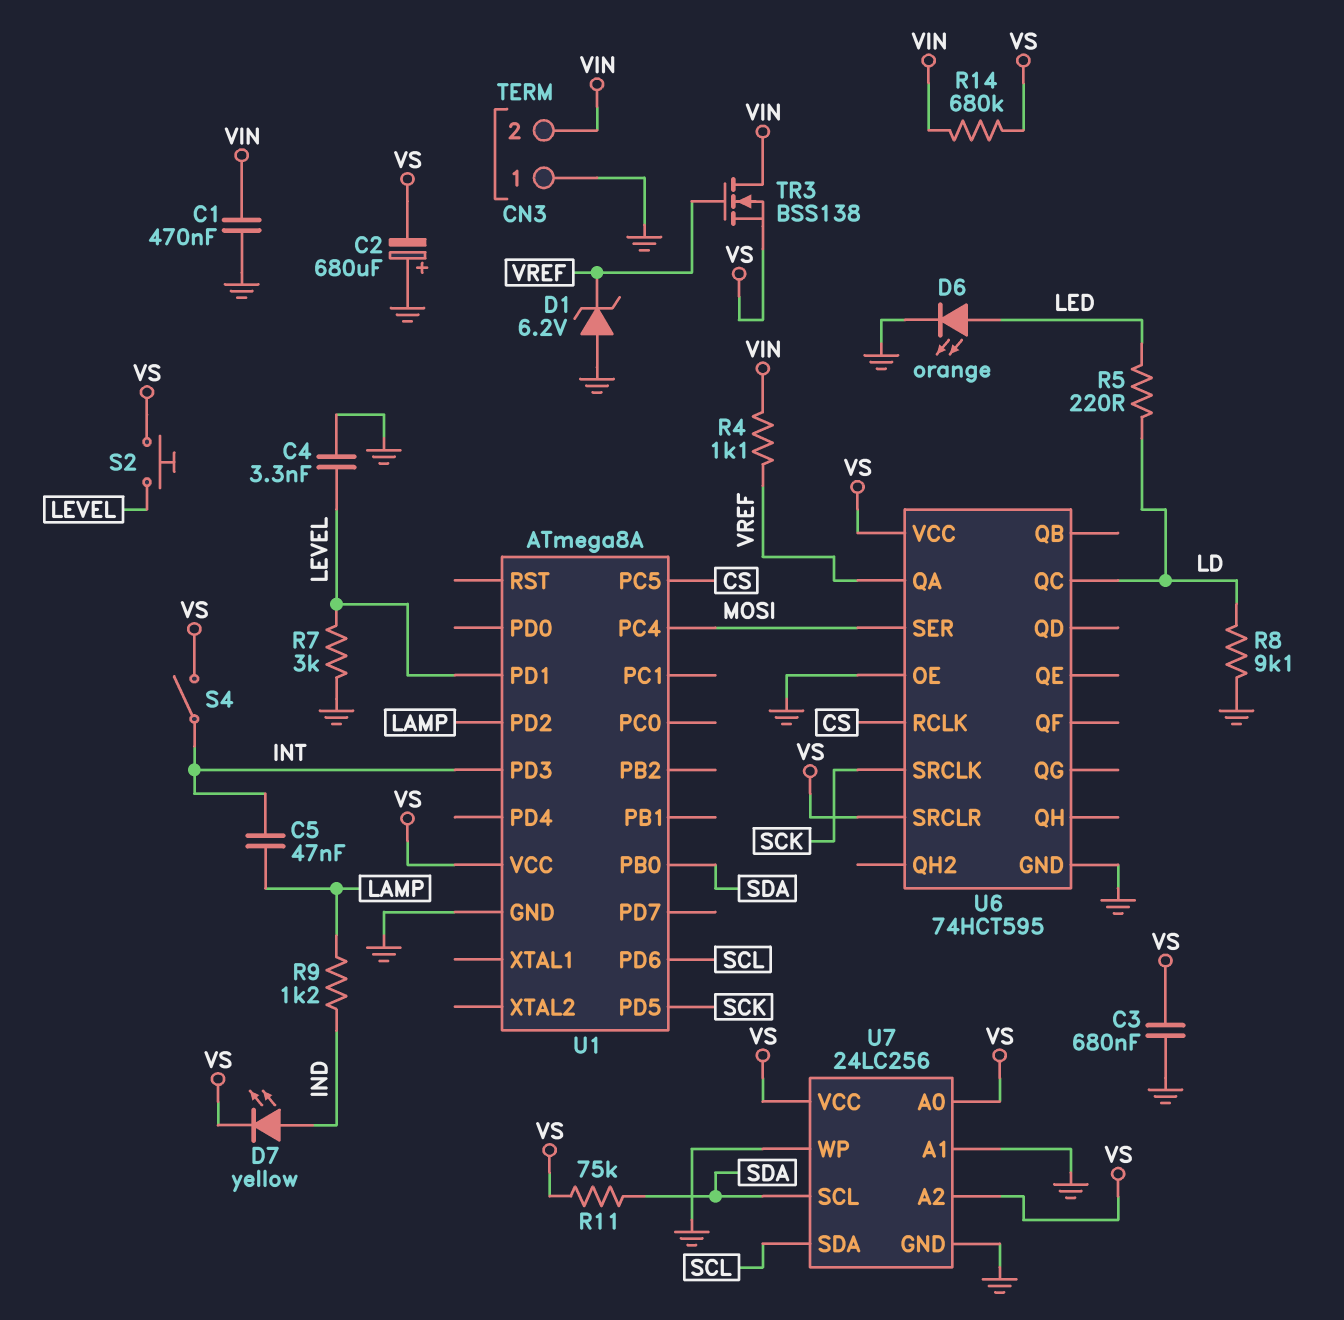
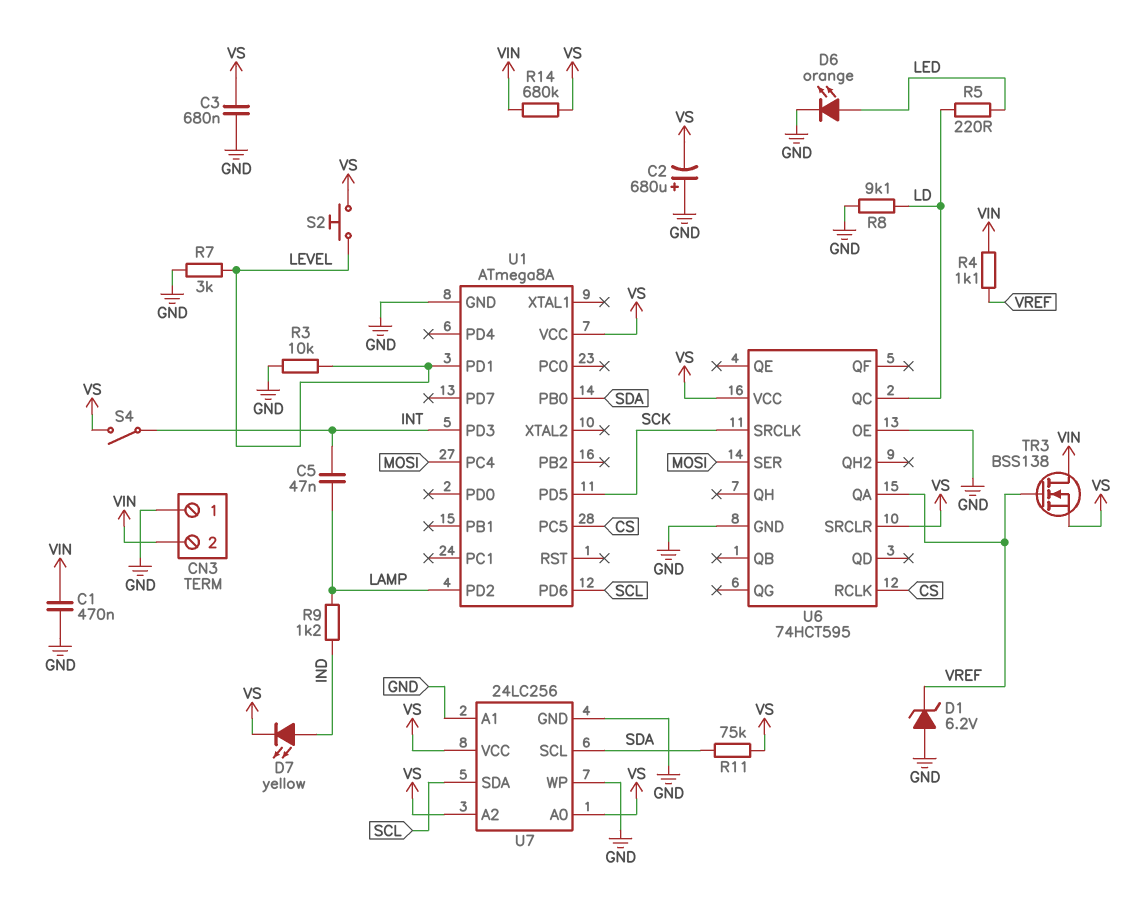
C4: 3.3nF (GND, LEVEL) -> none
R3: none -> 10k (GND, LEVEL)

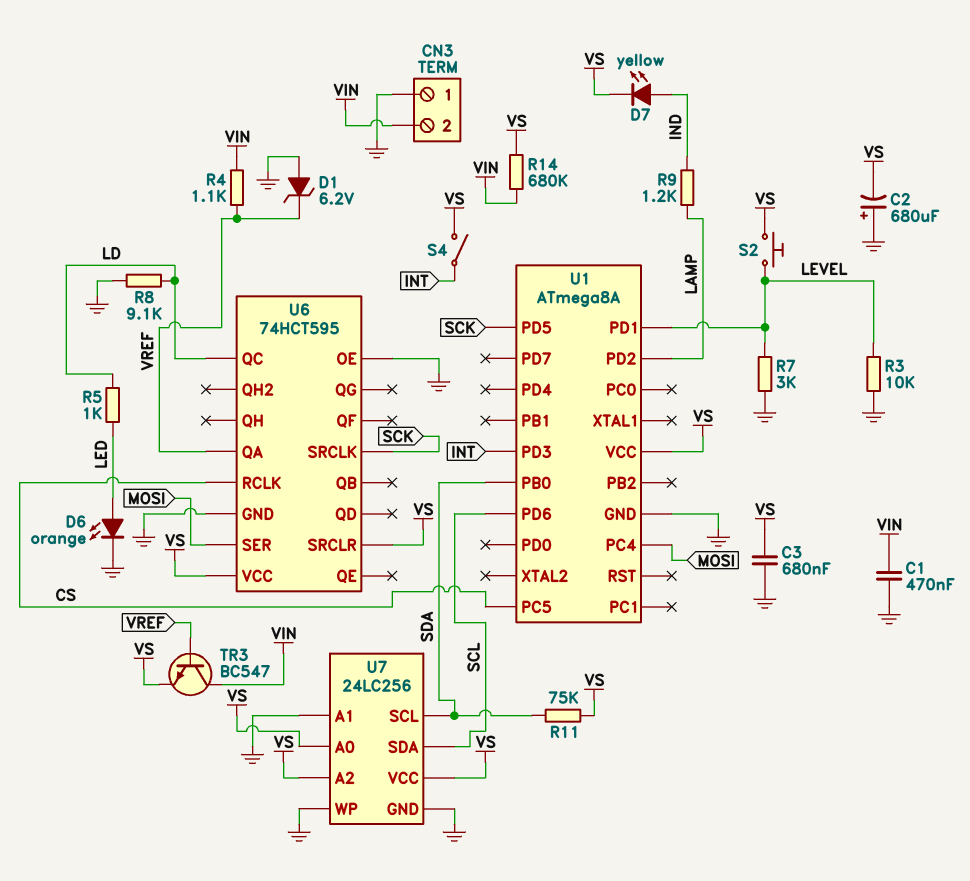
C5: 47nF (INT, LAMP) -> none
R5: 220 (LD, LED) -> 1k (LD, LED)
TR3: NMOS BSS138 (G VREF, D VIN, S VS) -> NPN BC547 (B VREF, C VIN, E VS)

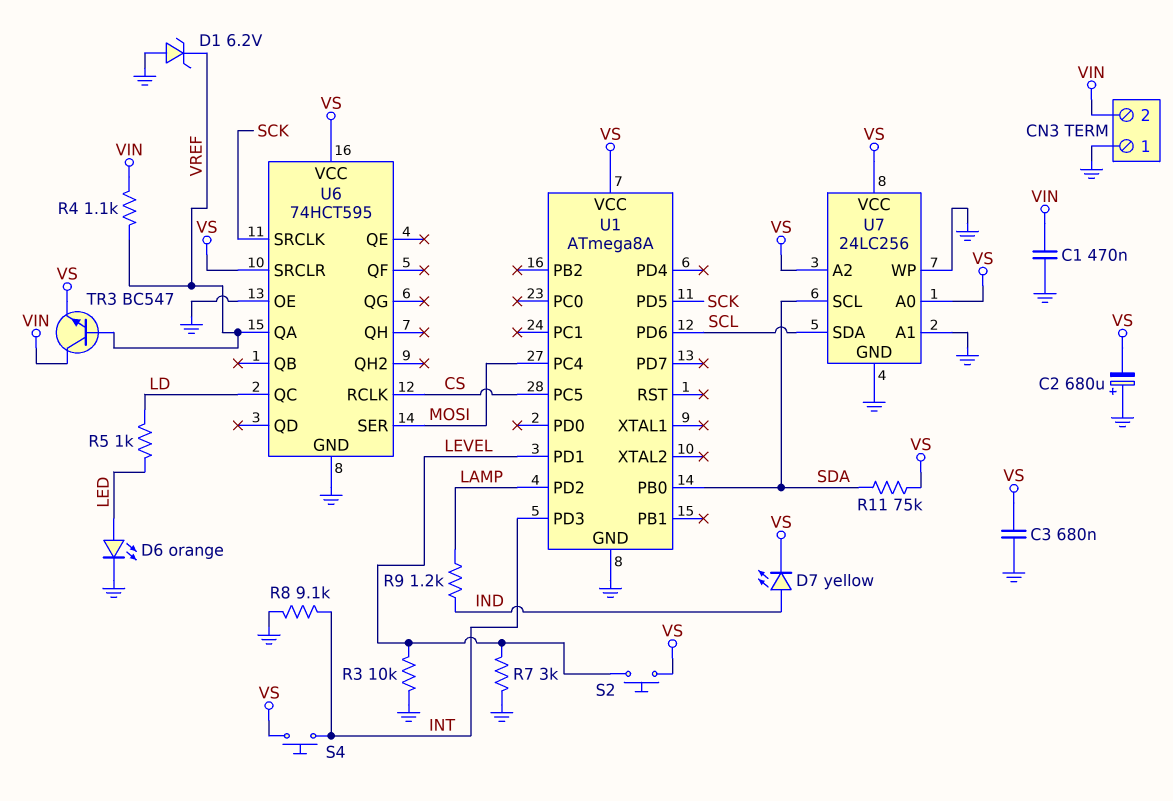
R8: 9.1k (GND, LD) -> 9.1k (GND, INT)
R14: 680k (VIN, VS) -> none
S4: switch (INT, VS) -> button (INT, VS)

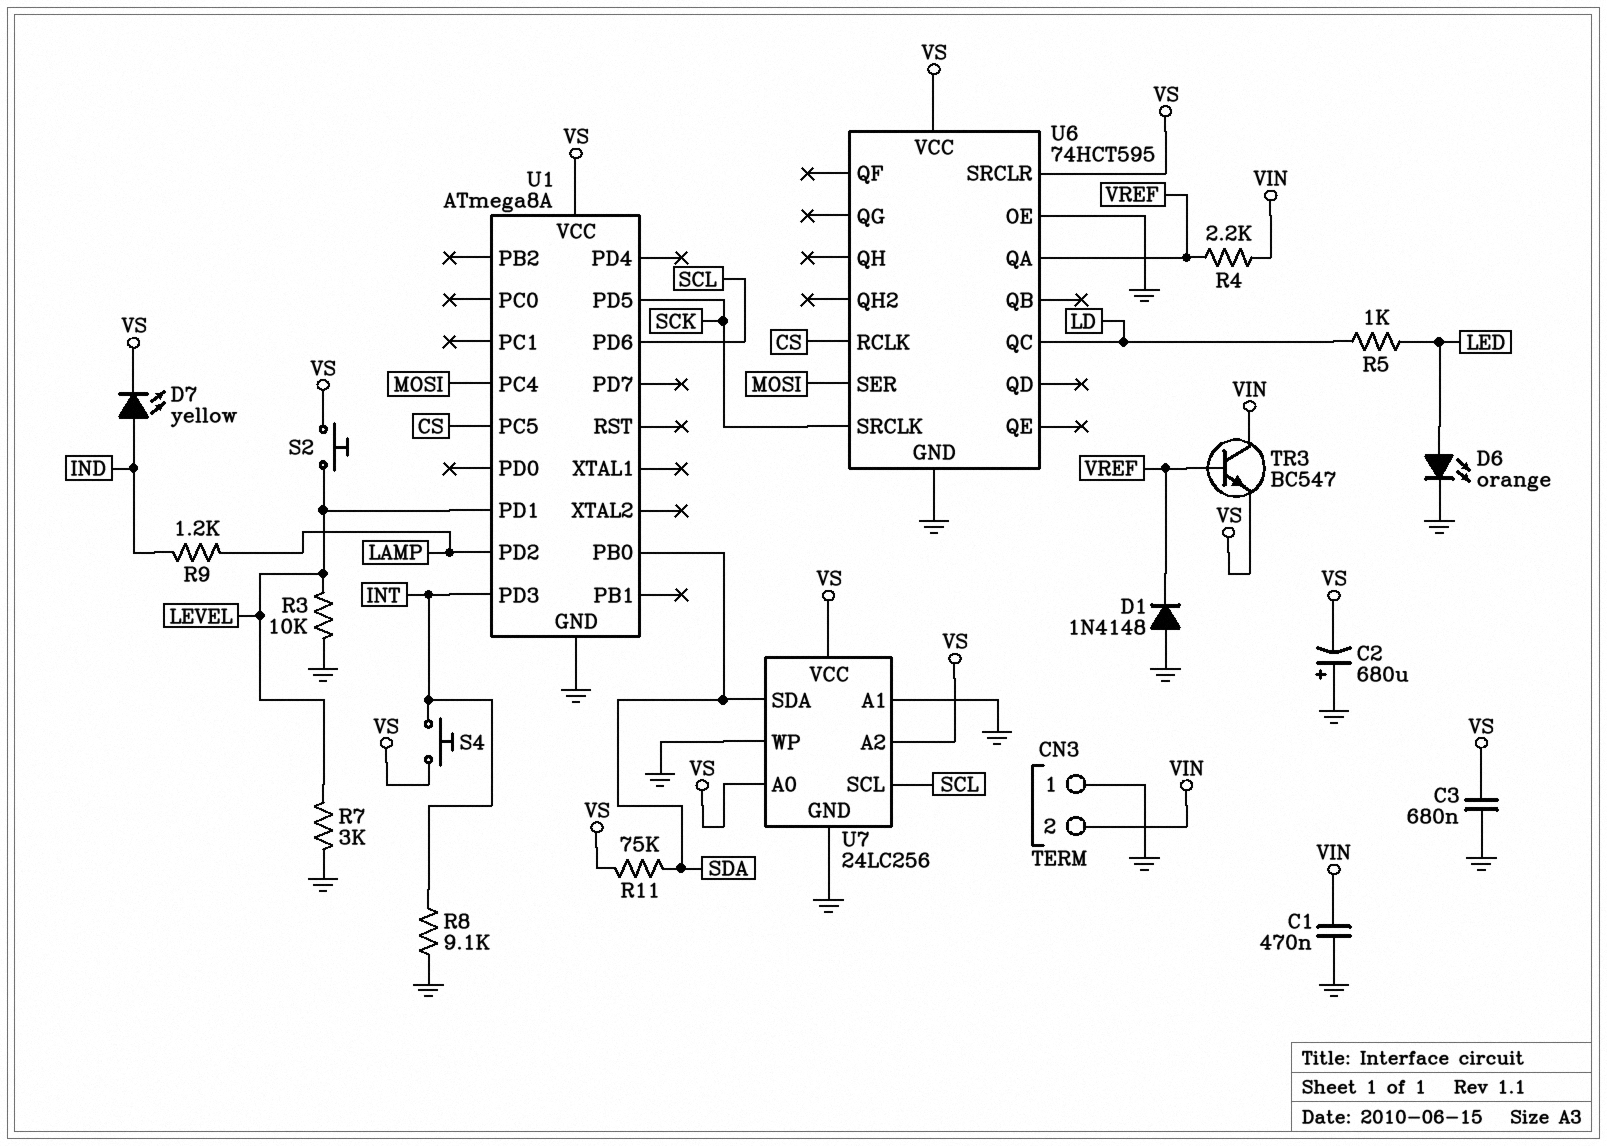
D1: zener 6.2V (A GND, K VREF) -> diode 1N4148 (A GND, K VREF)
R4: 1.1k (VIN, VREF) -> 2.2k (VIN, VREF)
U7 pin SCL: SDA -> SCL
U7 pin SDA: SCL -> SDA

